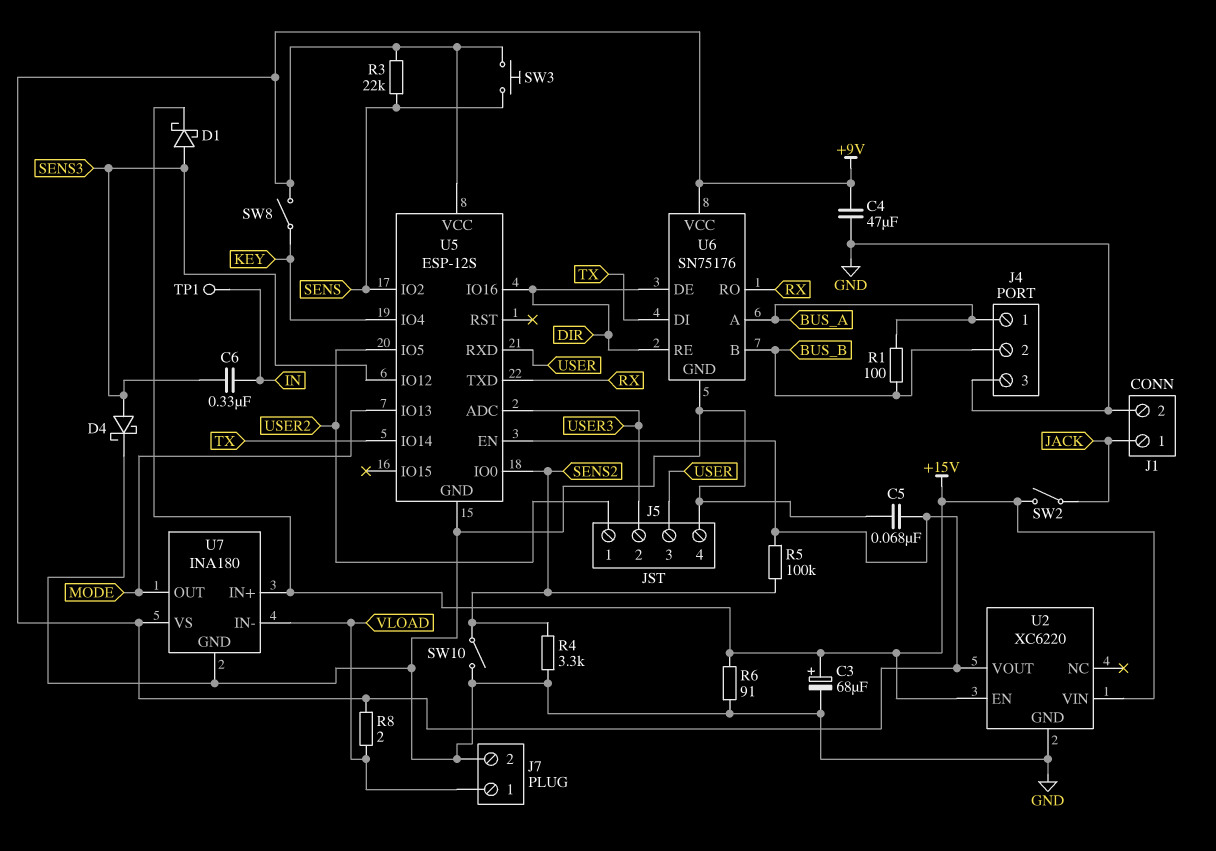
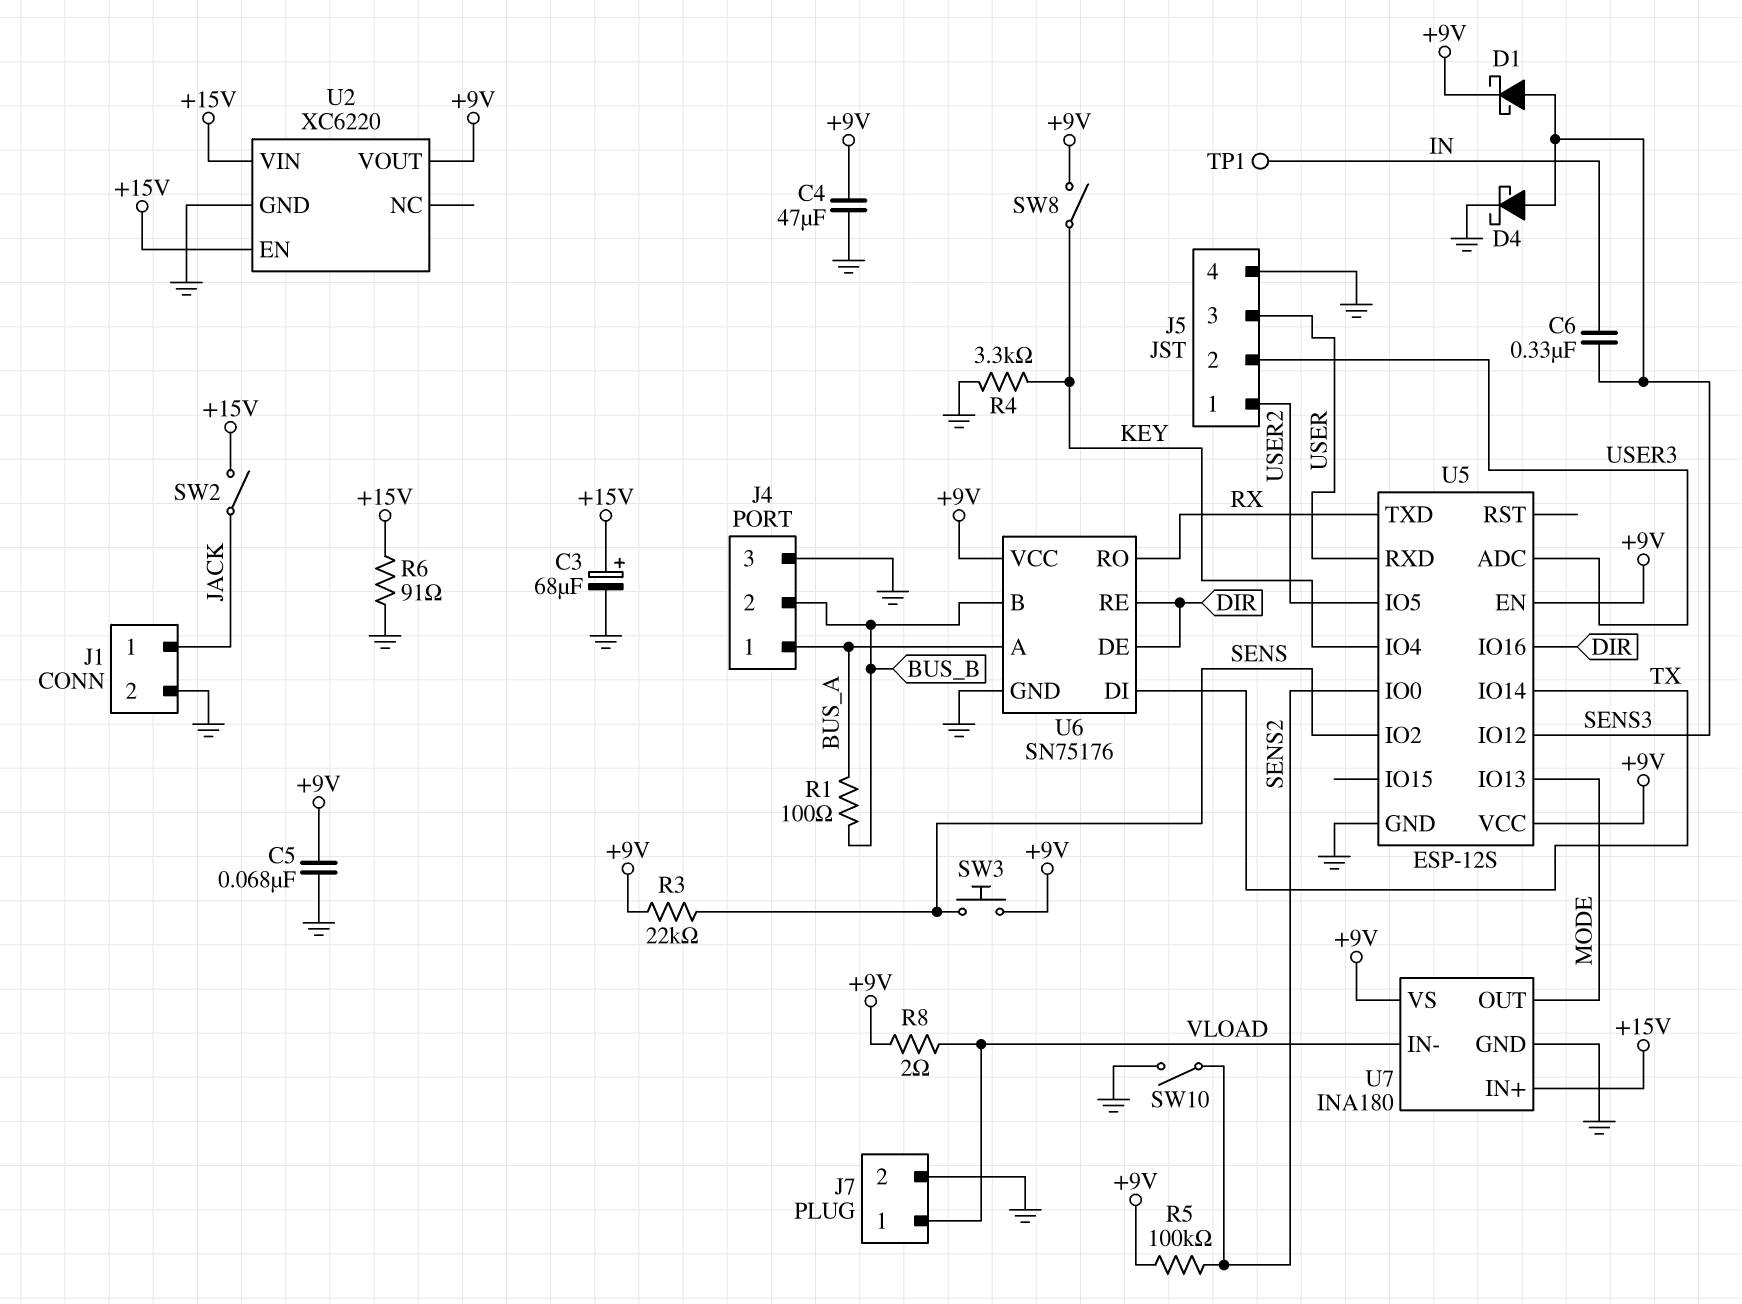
D1: schottky (A SENS3, K +15V) -> schottky (A SENS3, K +9V)
R4: 3.3k (GND, SENS2) -> 3.3k (GND, KEY)

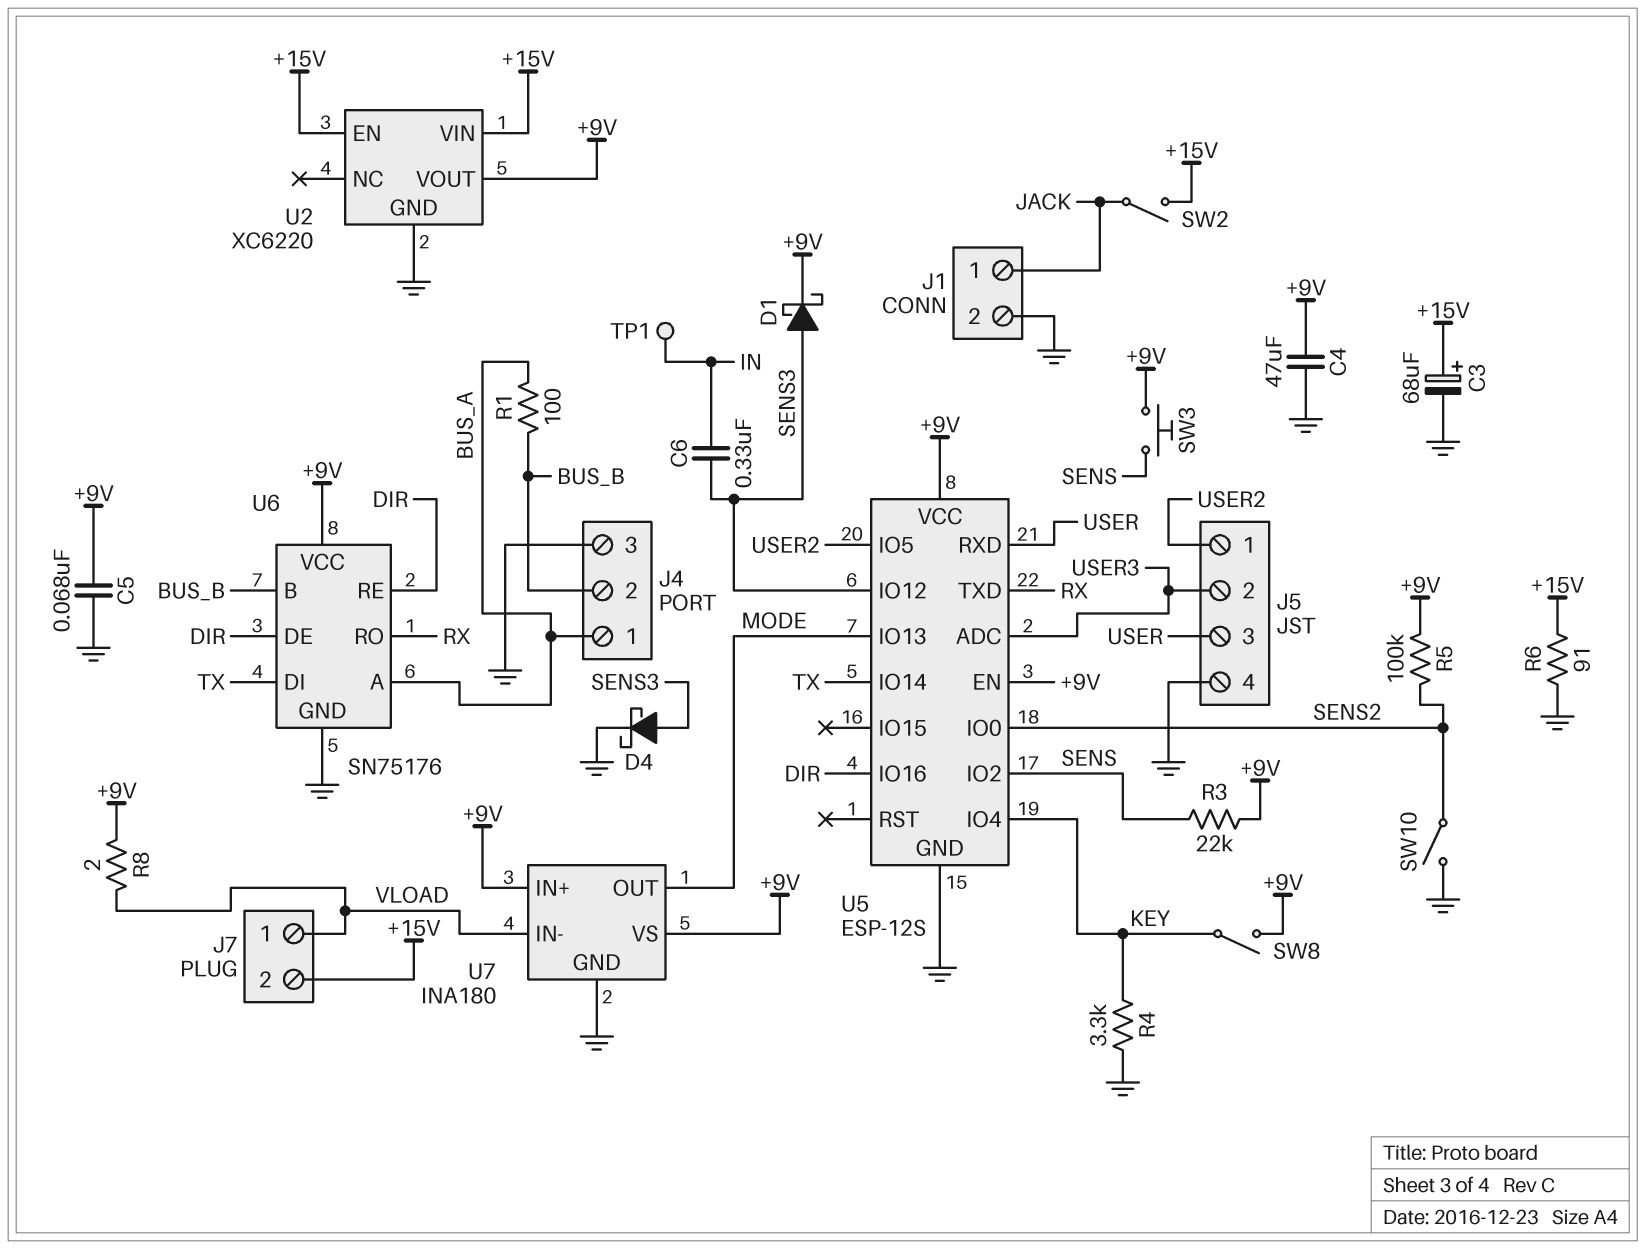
J7 pin 2: GND -> +15V
U7 pin IN+: +15V -> +9V

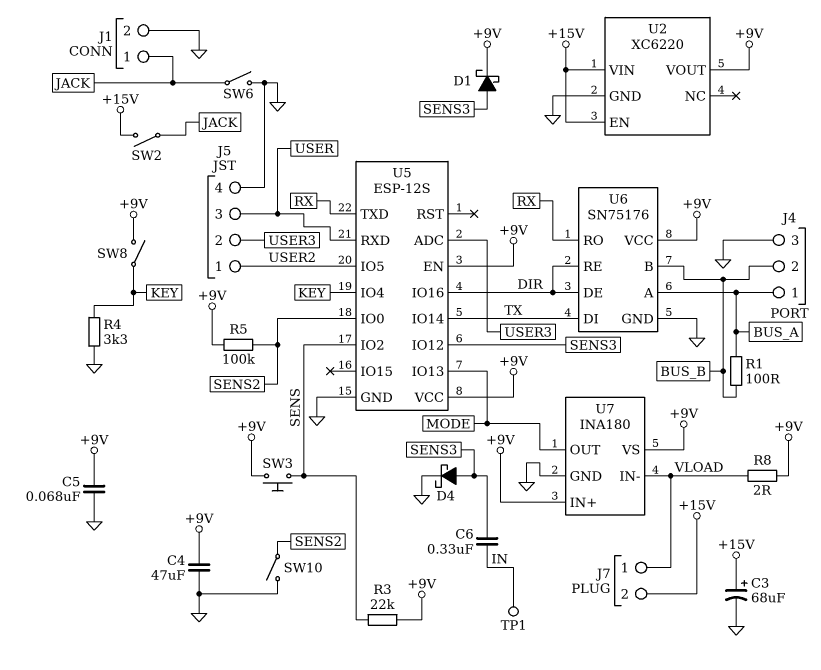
R6: 91 (+15V, GND) -> none
SW6: none -> switch (GND, JACK)

